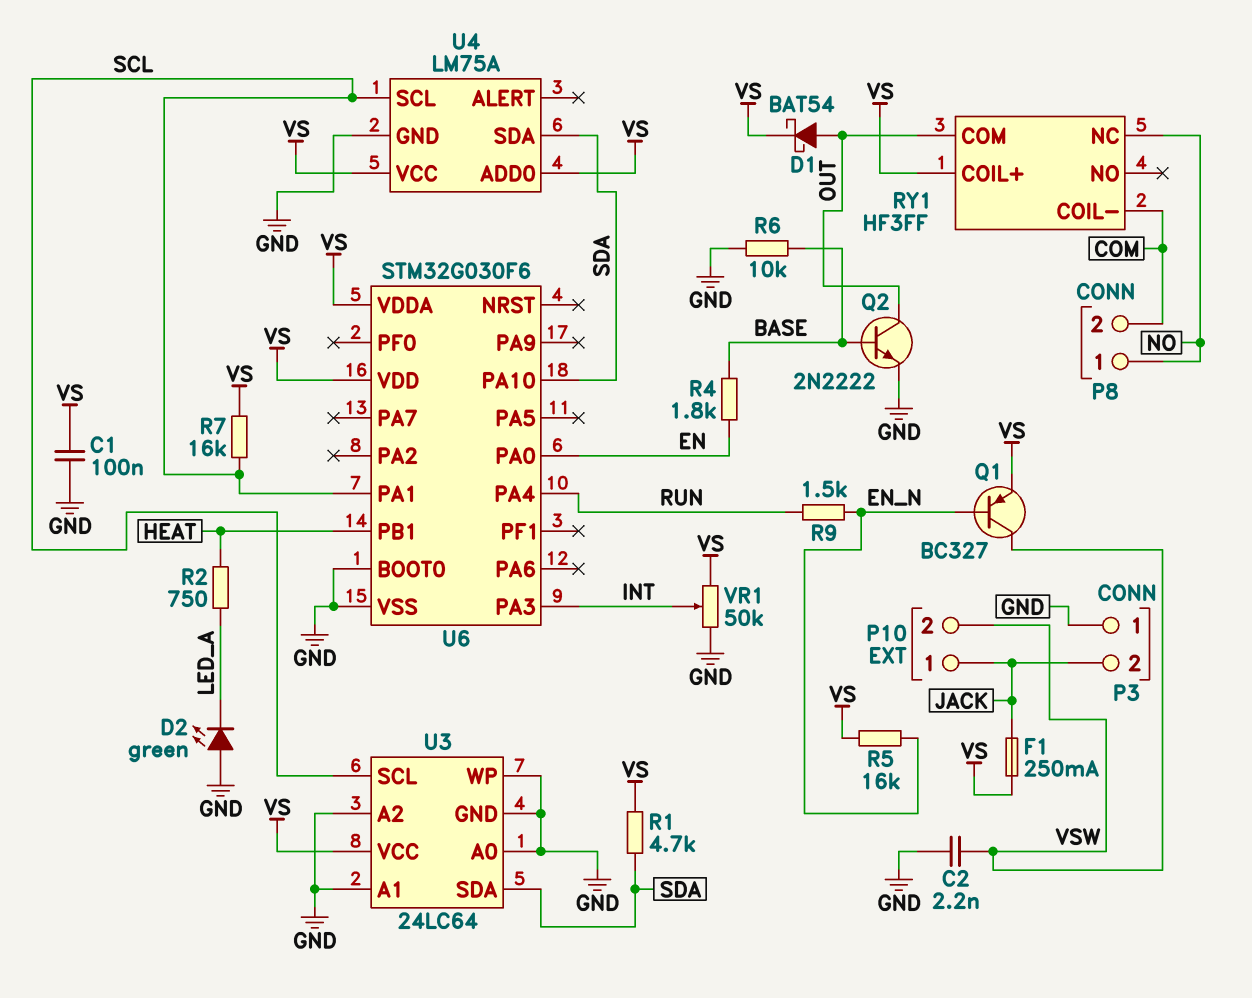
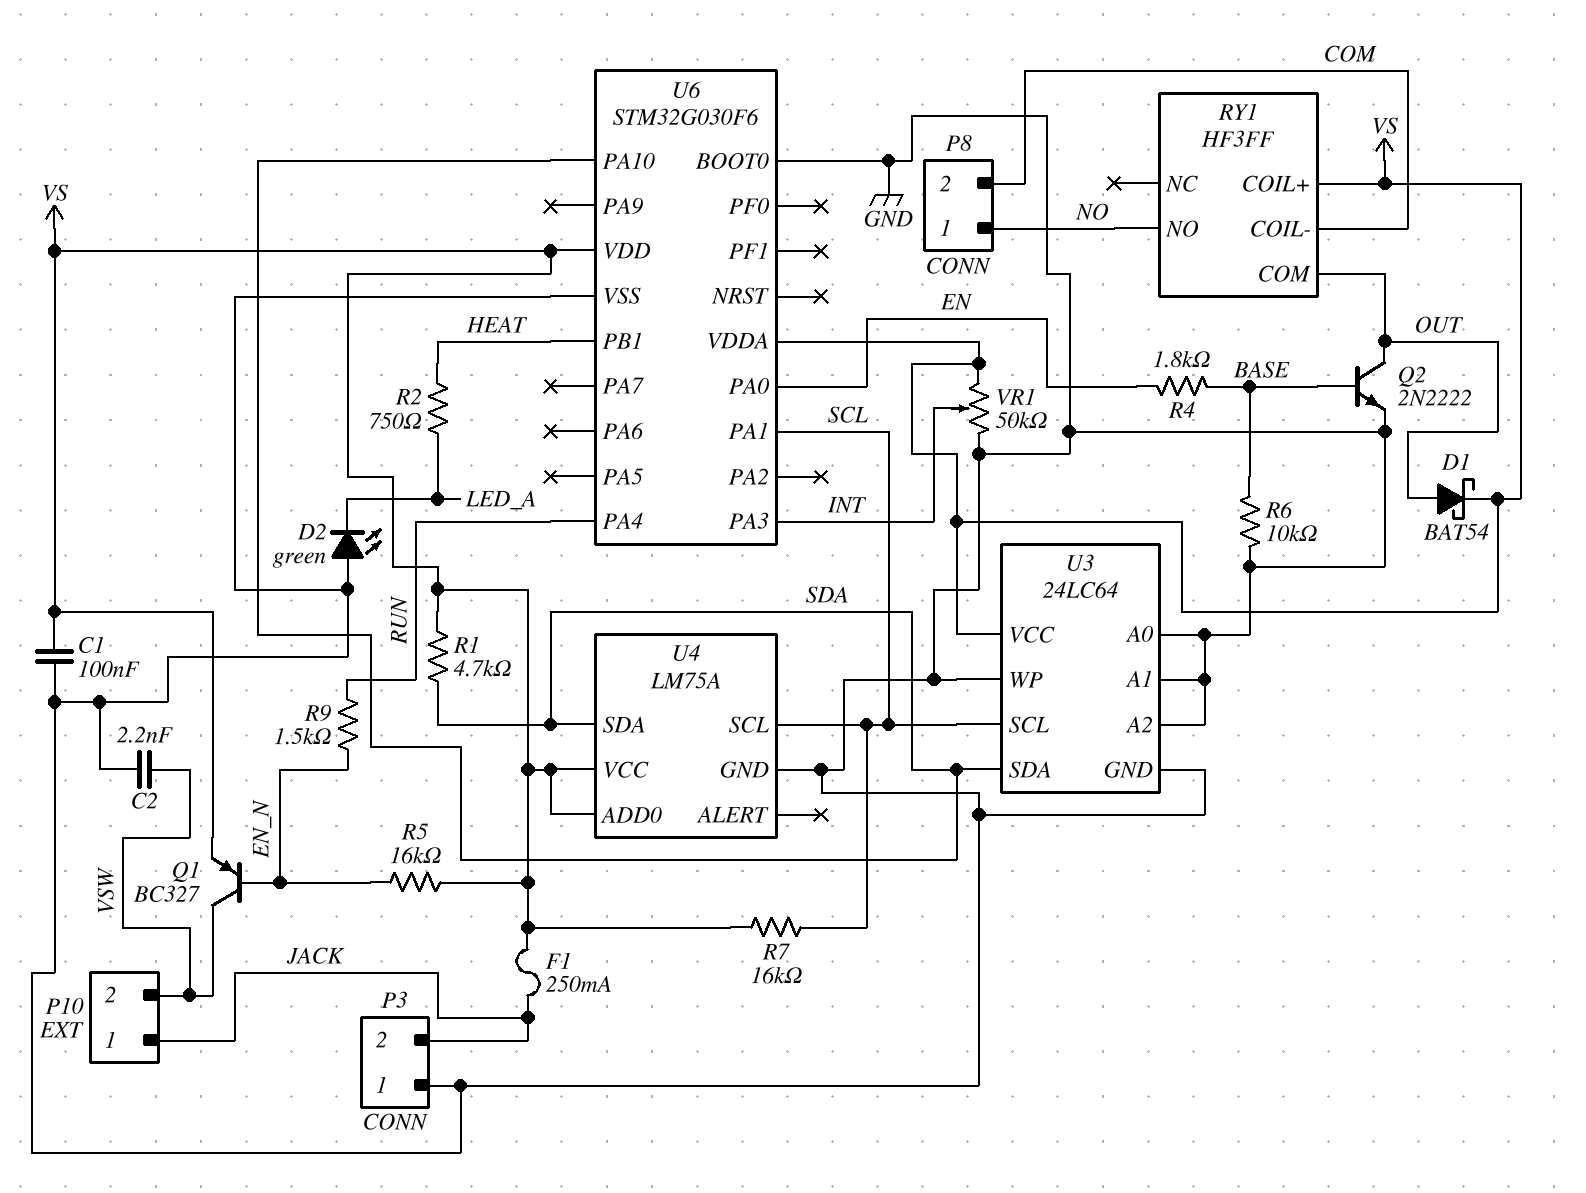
RY1 pin NC: NO -> none
RY1 pin NO: none -> NO

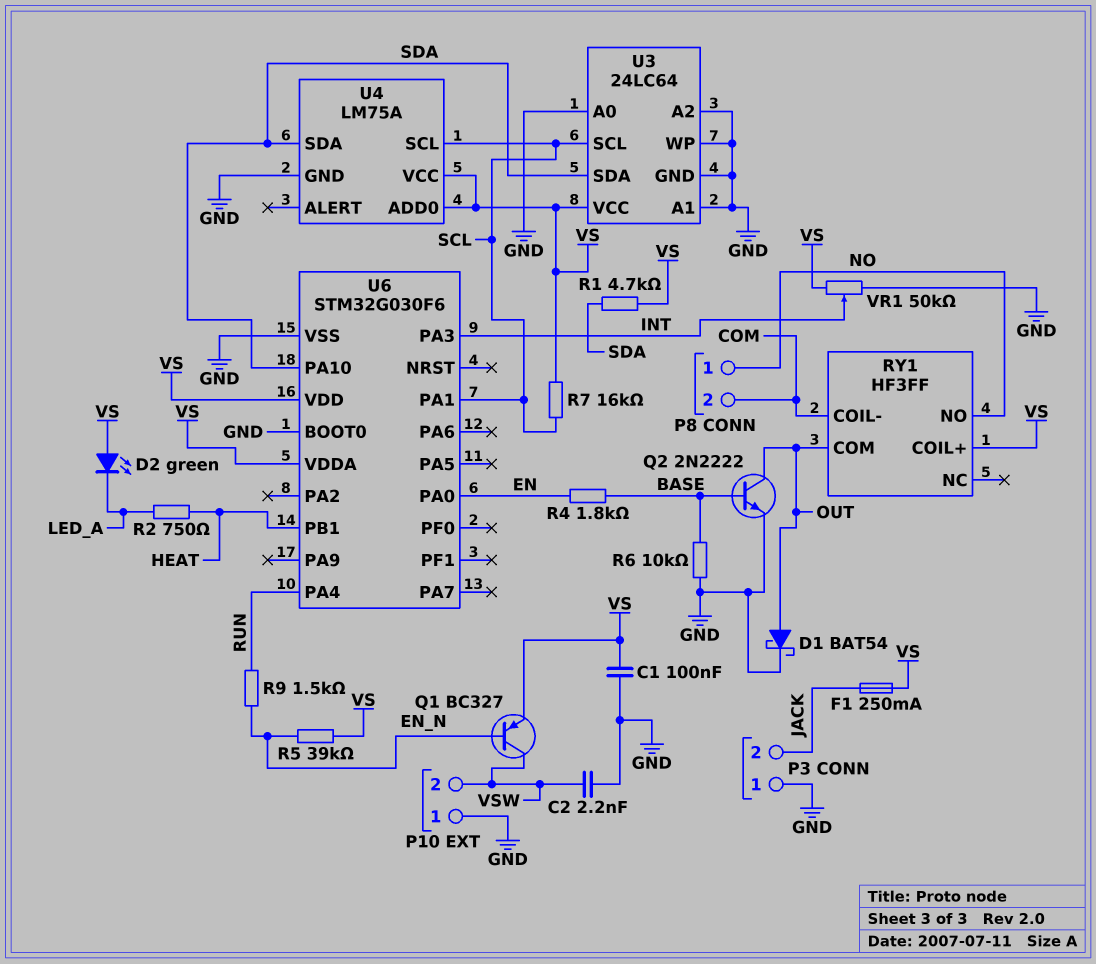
D1: schottky BAT54 (A OUT, K VS) -> schottky BAT54 (A OUT, K GND)
D2: LED green (A GND, K LED_A) -> LED green (A VS, K LED_A)
P10 pin 1: JACK -> GND
R5: 16k (EN_N, VS) -> 39k (EN_N, VS)

